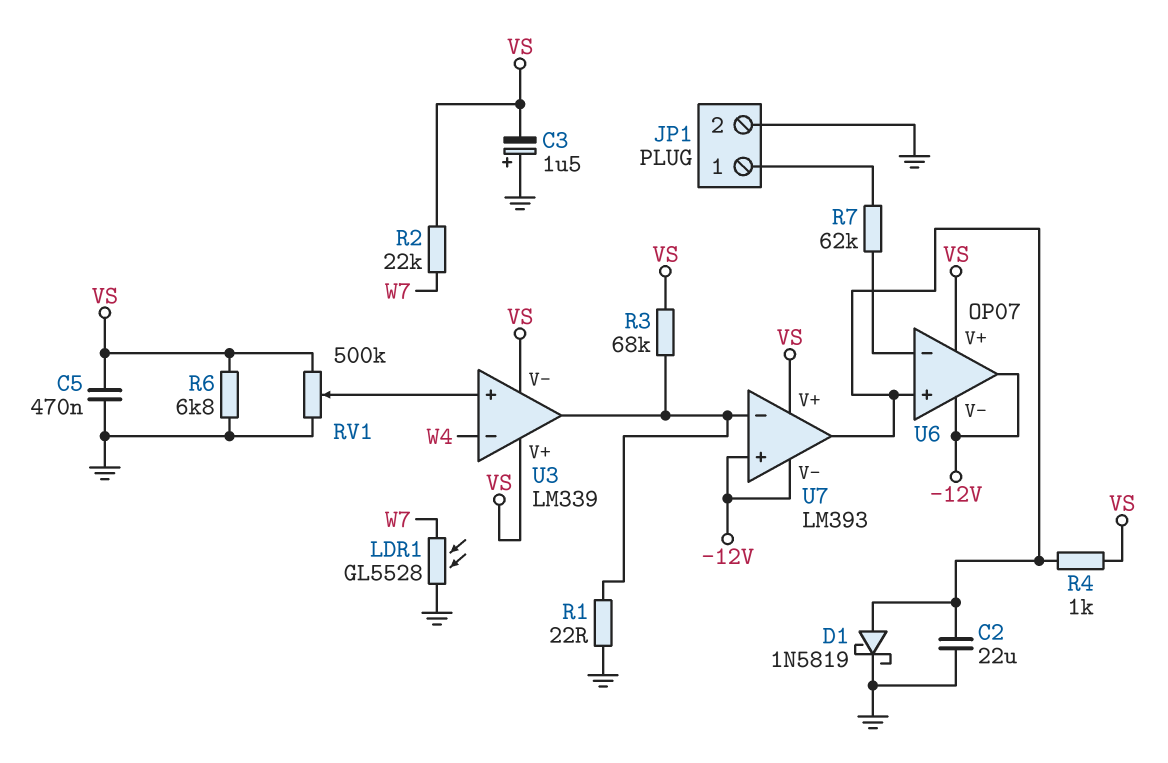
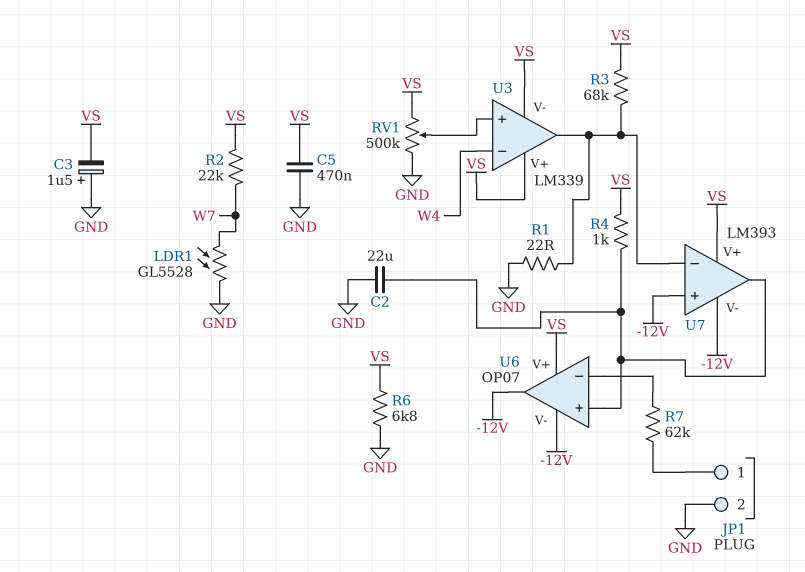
D1: schottky 1N5819 (A U6/in+, K GND) -> none

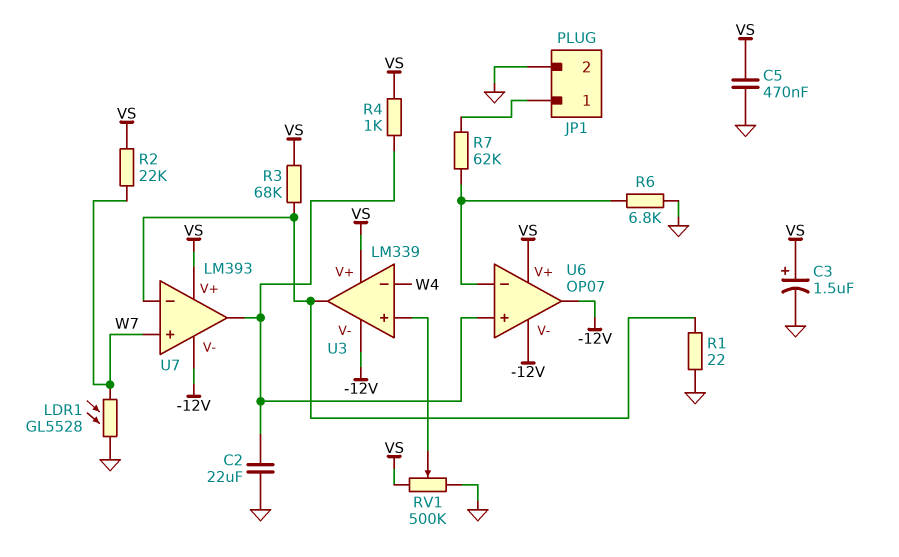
C3: 1.5uF (plus GND, minus VS) -> 1.5uF (plus VS, minus GND)
R6: 6.8k (GND, VS) -> 6.8k (GND, U6/in-)
U3 pin V-: VS -> -12V
U7 pin in+: -12V -> W7

